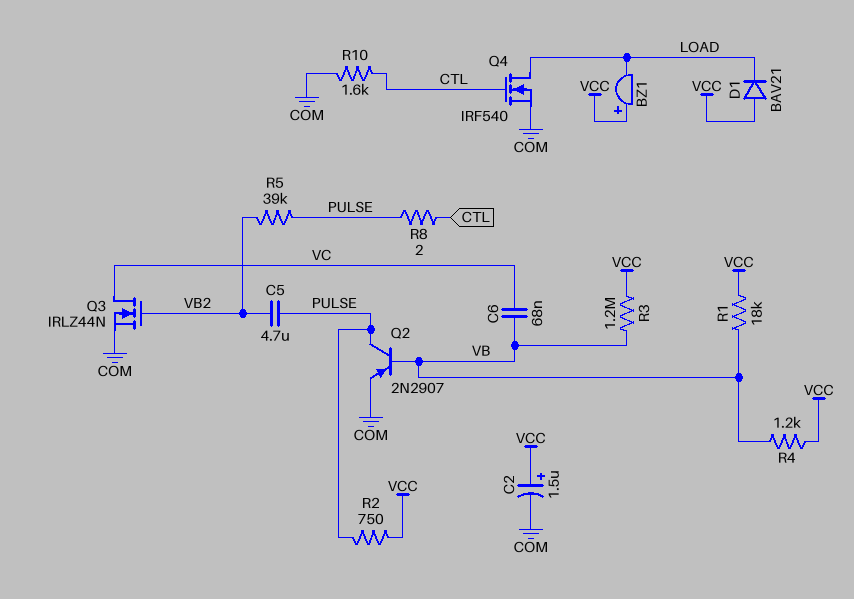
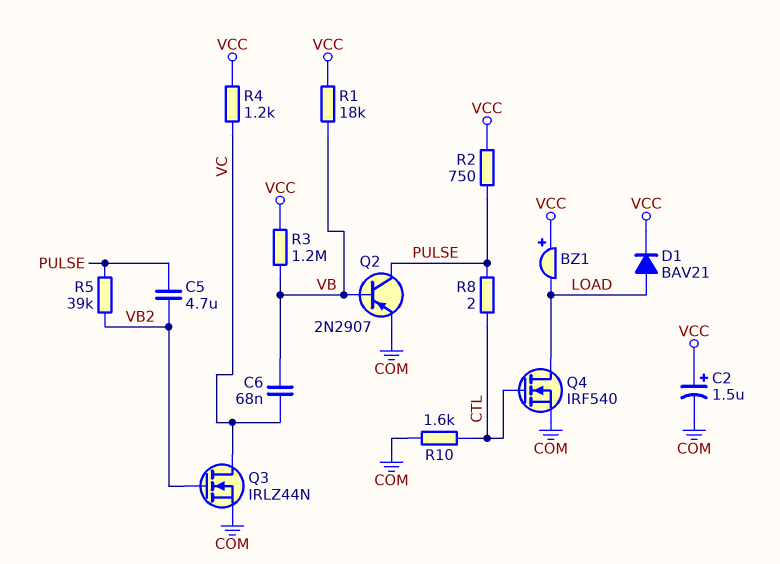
D1: diode BAV21 (A VCC, K LOAD) -> diode BAV21 (A LOAD, K VCC)
R4: 1.2k (VB, VCC) -> 1.2k (VC, VCC)

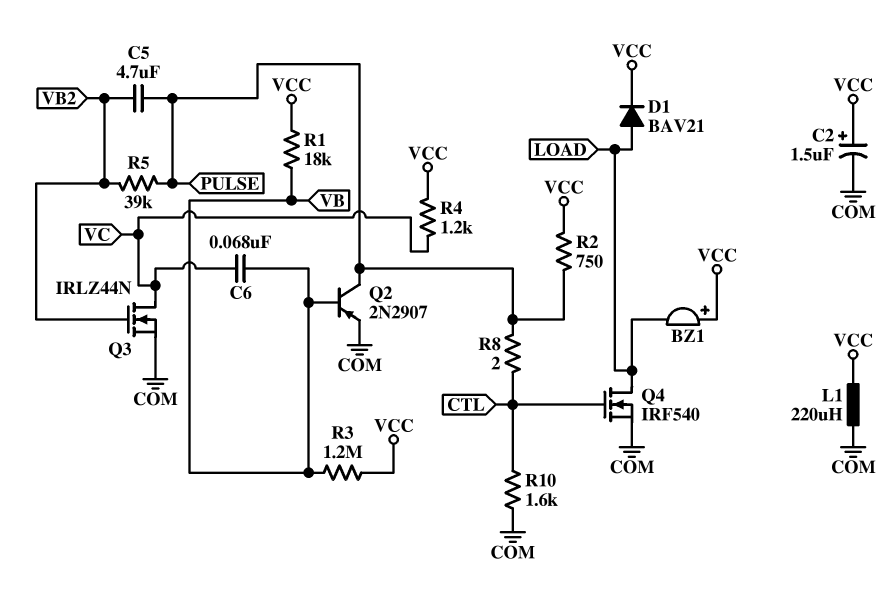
L1: none -> 220uH (COM, VCC)

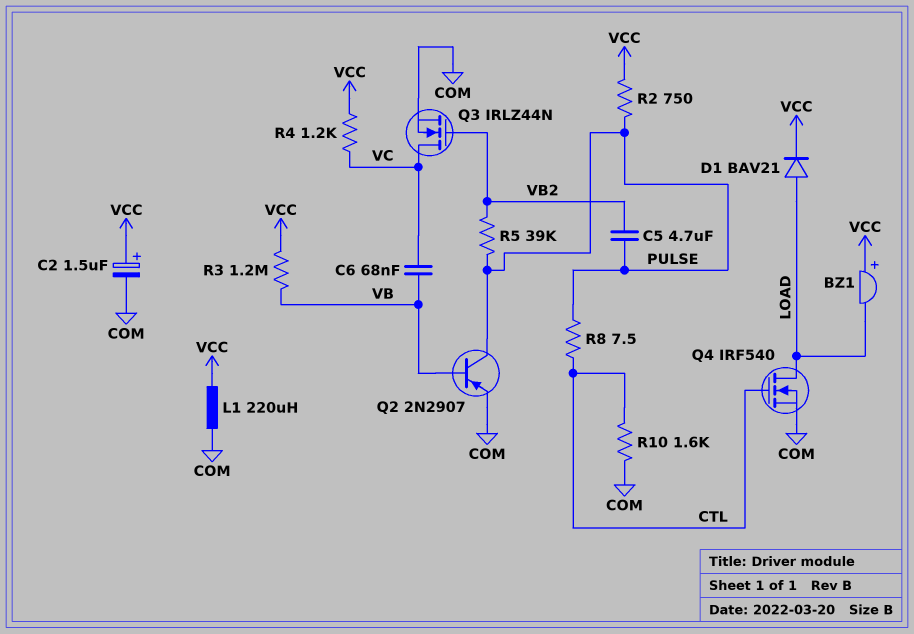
R1: 18k (VB, VCC) -> none
R8: 2 (CTL, PULSE) -> 7.5 (CTL, PULSE)

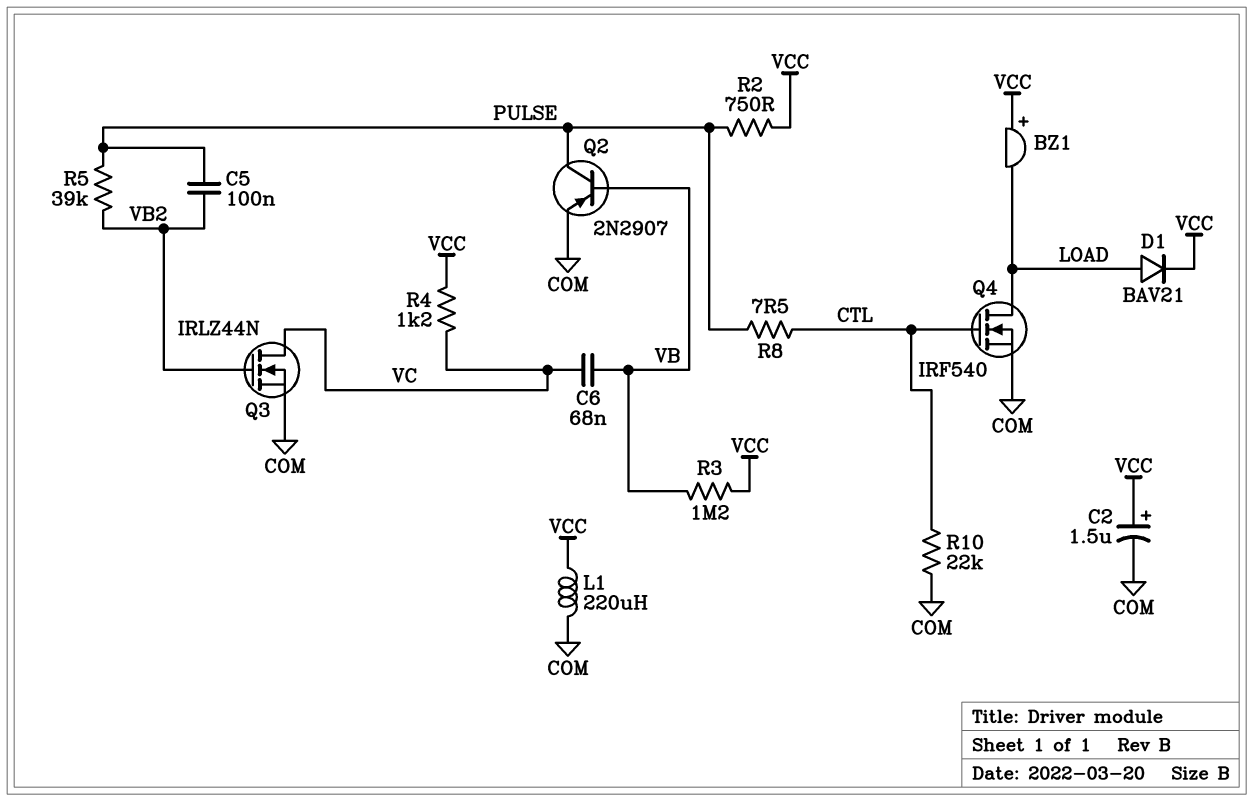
C5: 4.7uF (PULSE, VB2) -> 100nF (PULSE, VB2)
R10: 1.6k (COM, CTL) -> 22k (COM, CTL)

